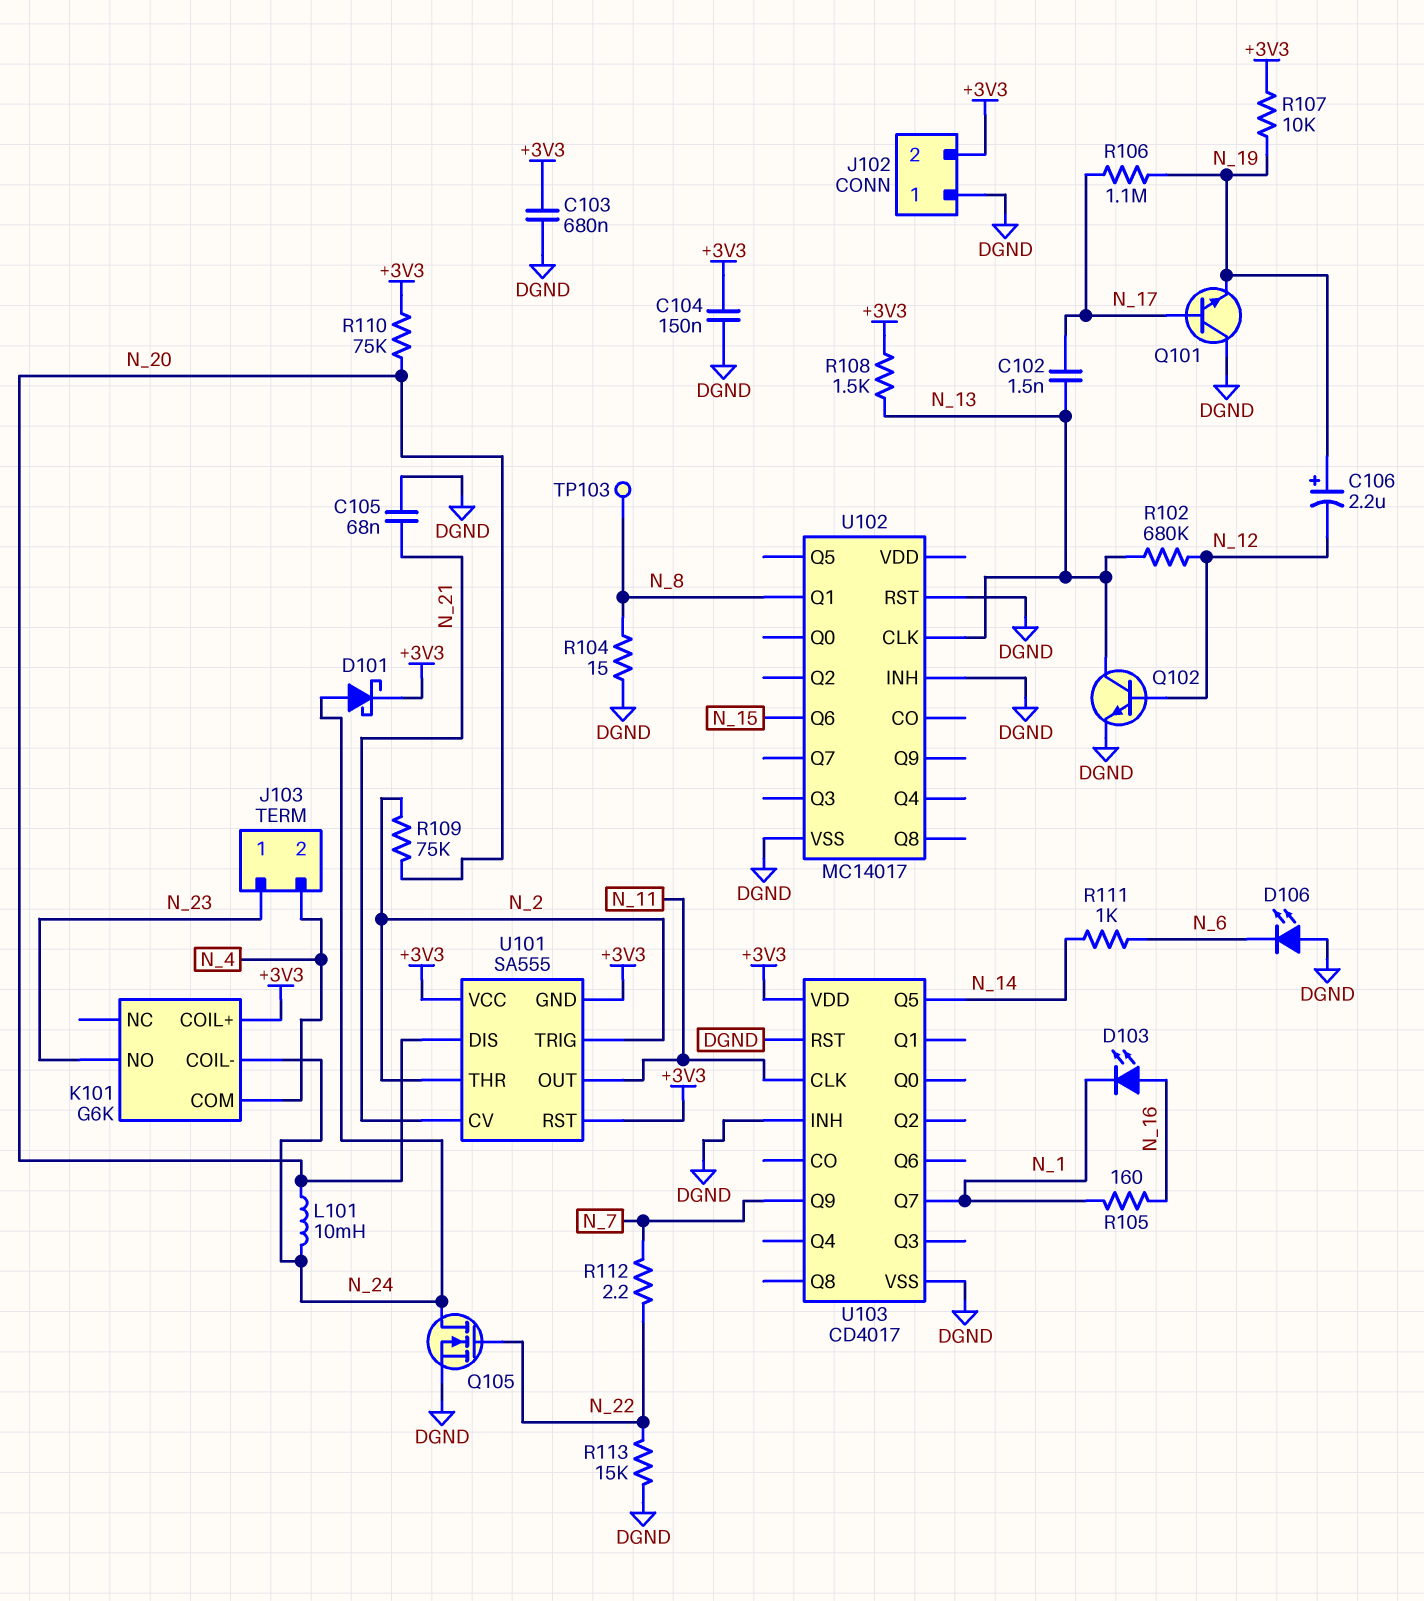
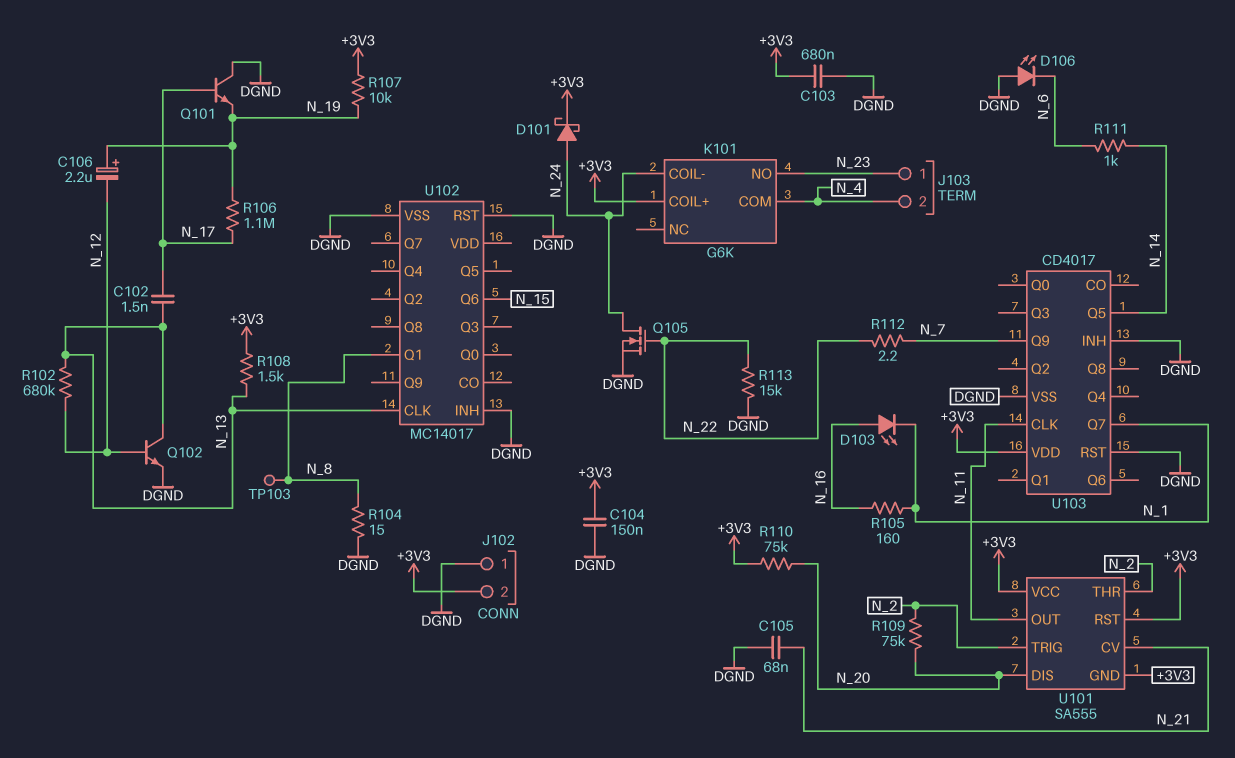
L101: 10mH (N_20, N_24) -> none

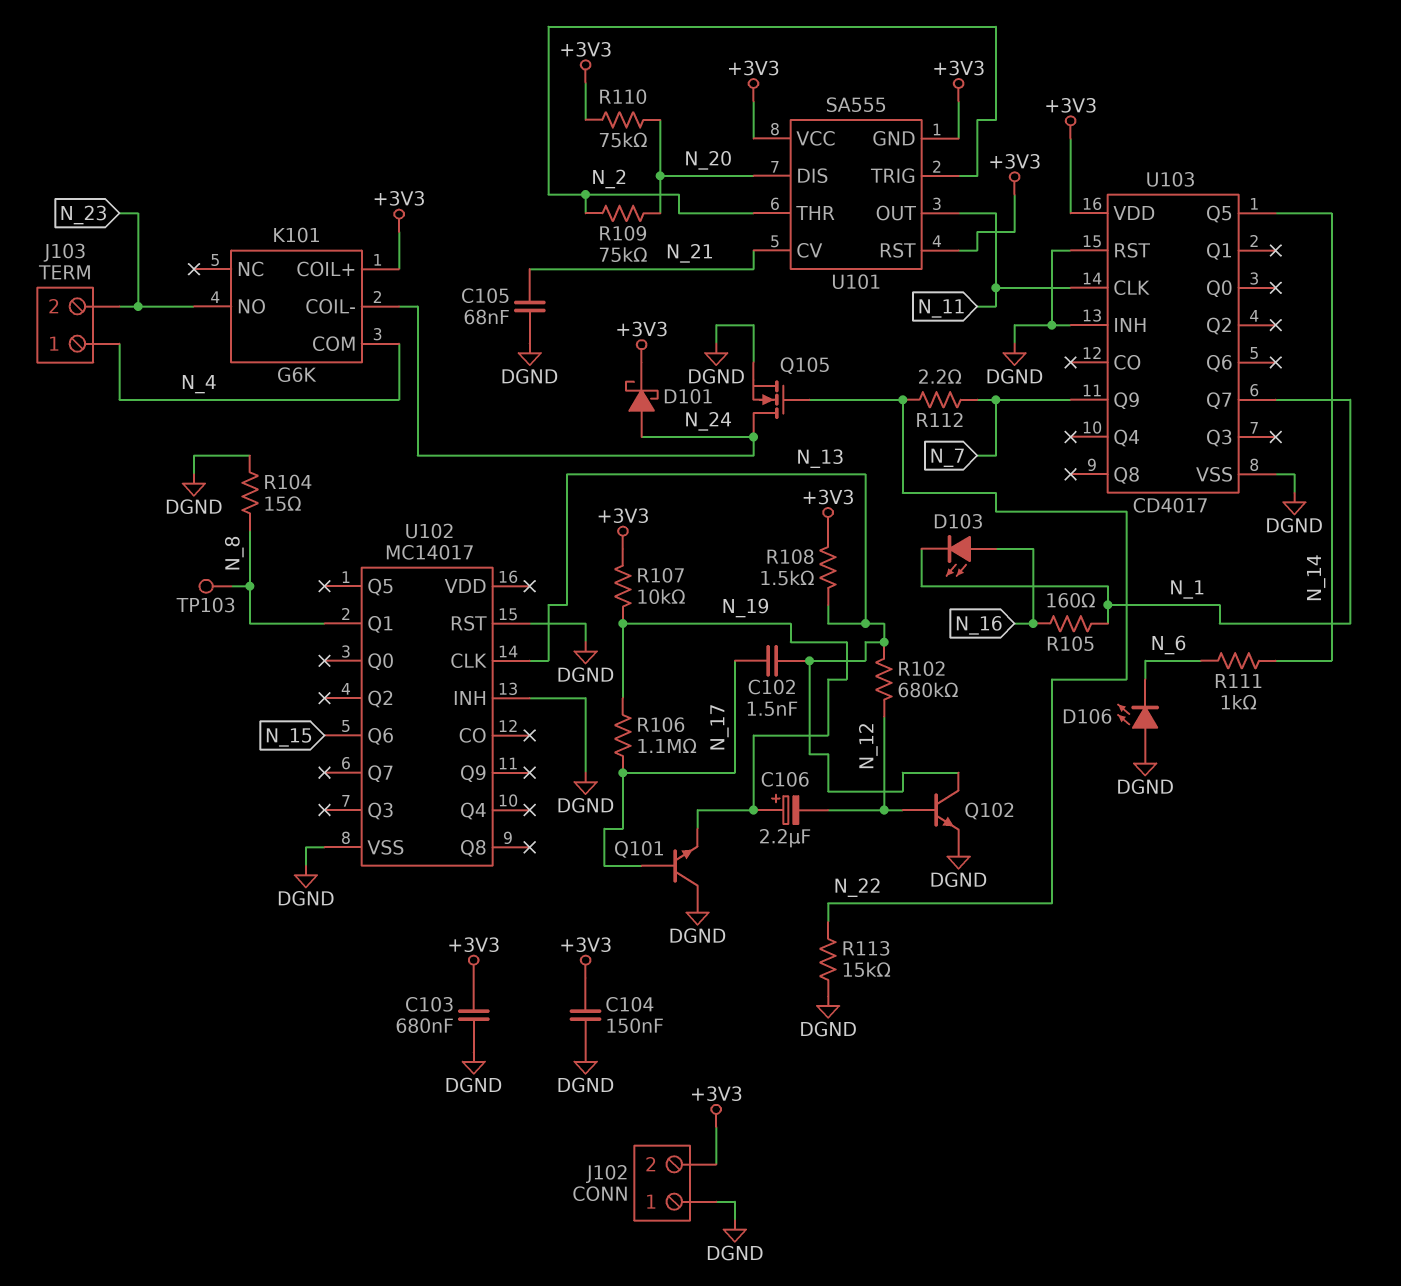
J103 pin 1: N_23 -> N_4
J103 pin 2: N_4 -> N_23

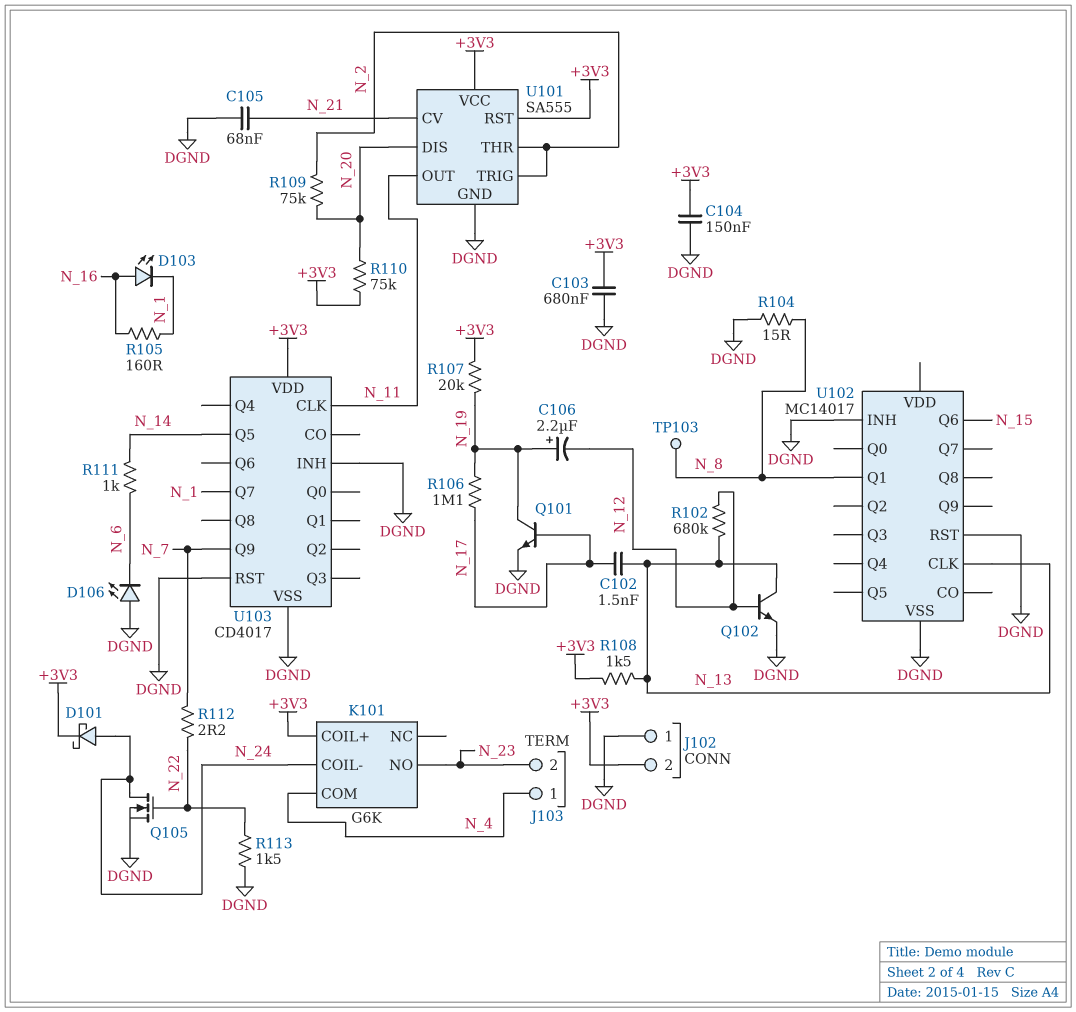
Q101: NPN (B N_17, C DGND, E N_19) -> NPN (B N_17, C N_19, E DGND)
R107: 10k (+3V3, N_19) -> 20k (+3V3, N_19)
R113: 15k (DGND, N_22) -> 1.5k (DGND, N_22)
U101 pin GND: +3V3 -> DGND

